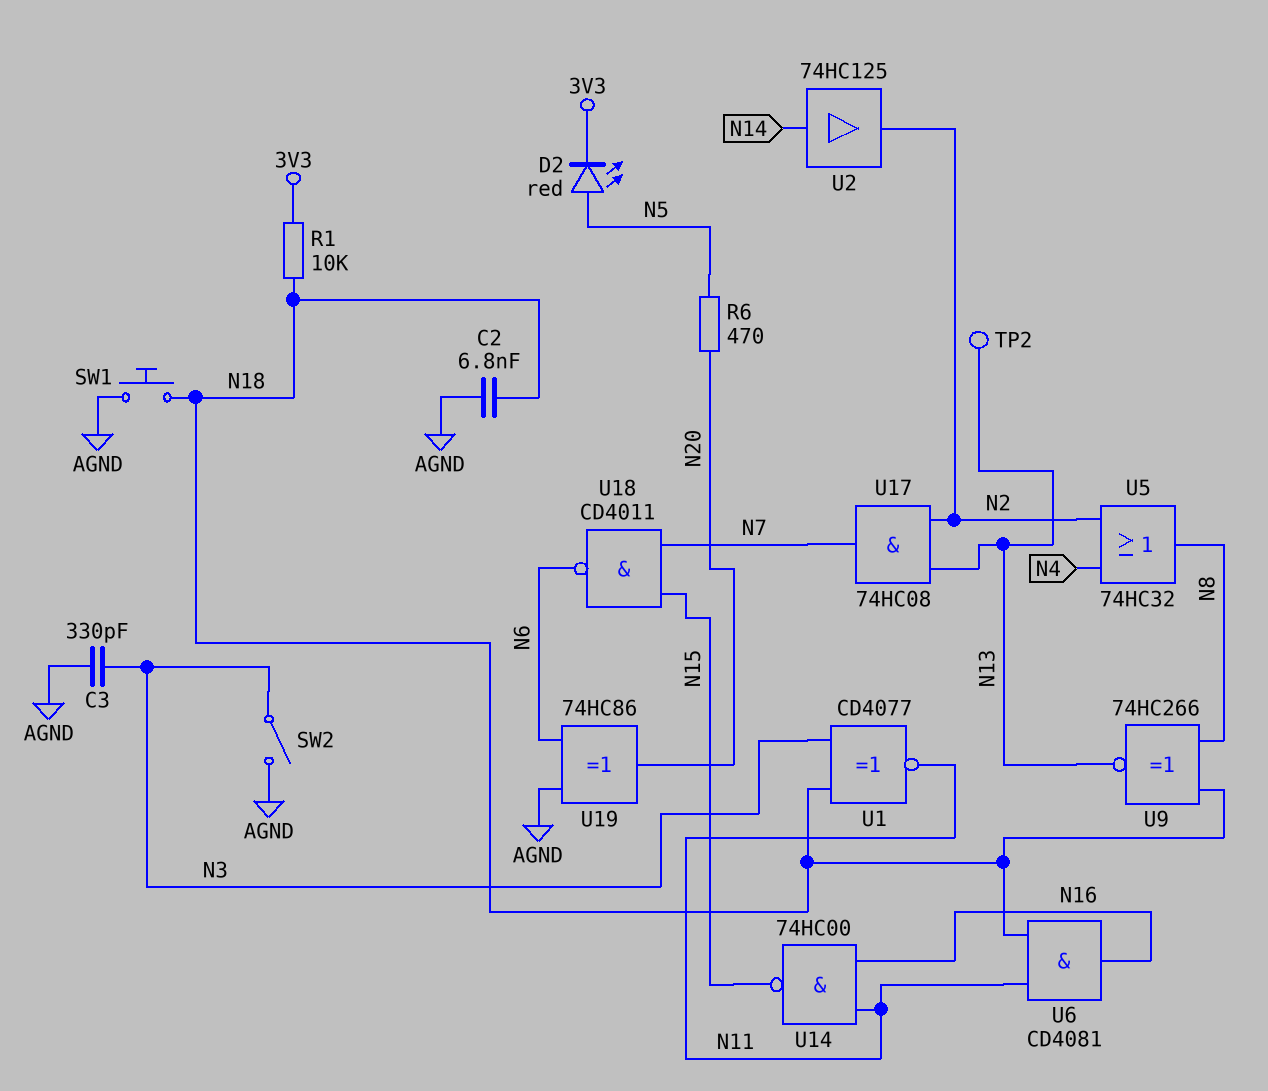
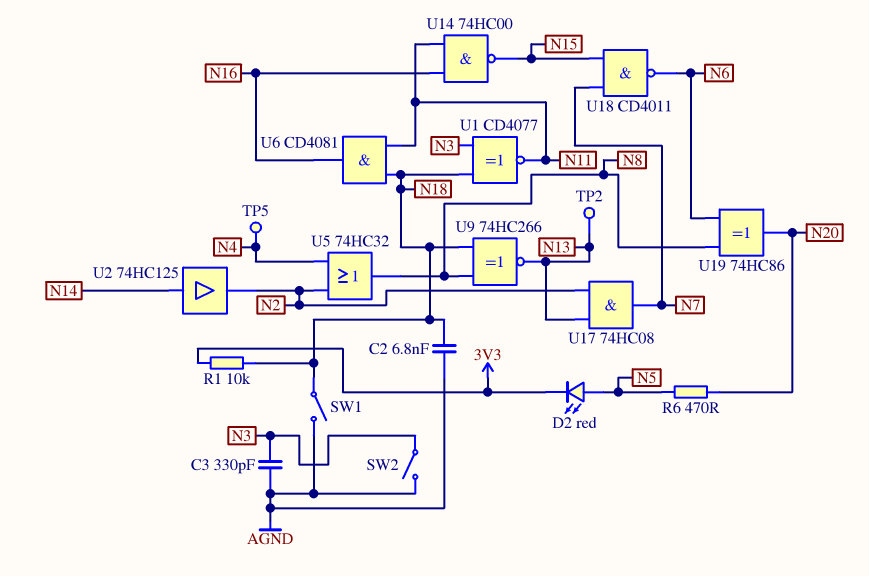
SW1: button (AGND, N18) -> switch (AGND, N18)
TP5: none -> test point (N4)
U19: XOR 74HC86 (in AGND, in N6, out N20) -> XOR 74HC86 (in N6, in N8, out N20)

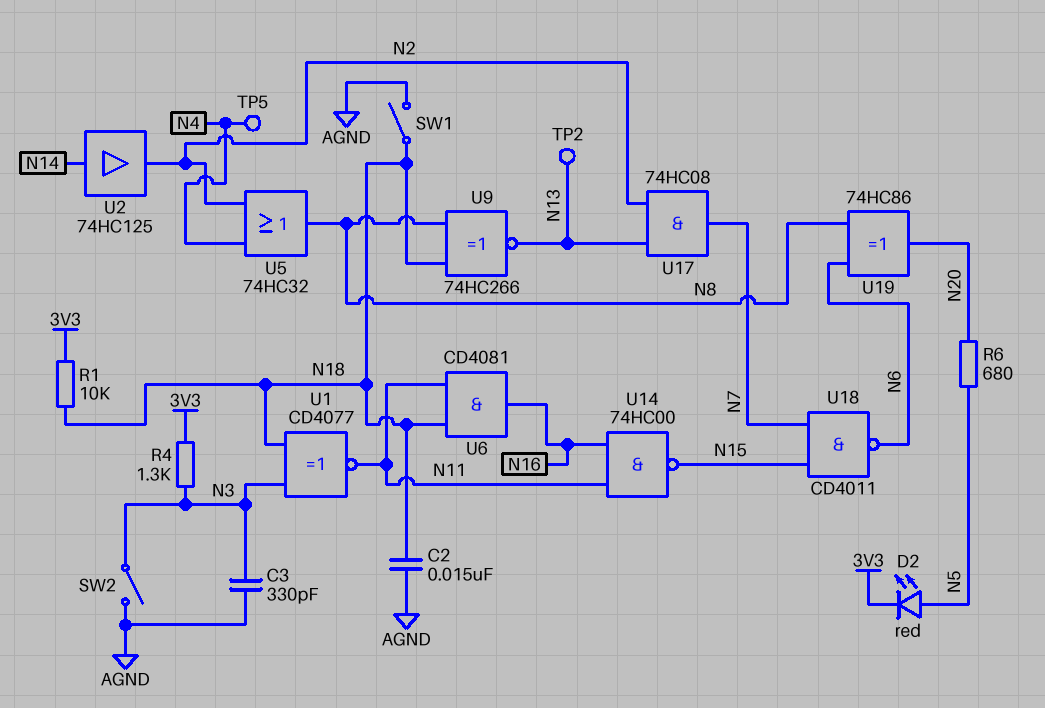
C2: 6.8nF (AGND, N18) -> 15nF (AGND, N18)
R4: none -> 1.3k (3V3, N3)
R6: 470 (N5, N20) -> 680 (N5, N20)

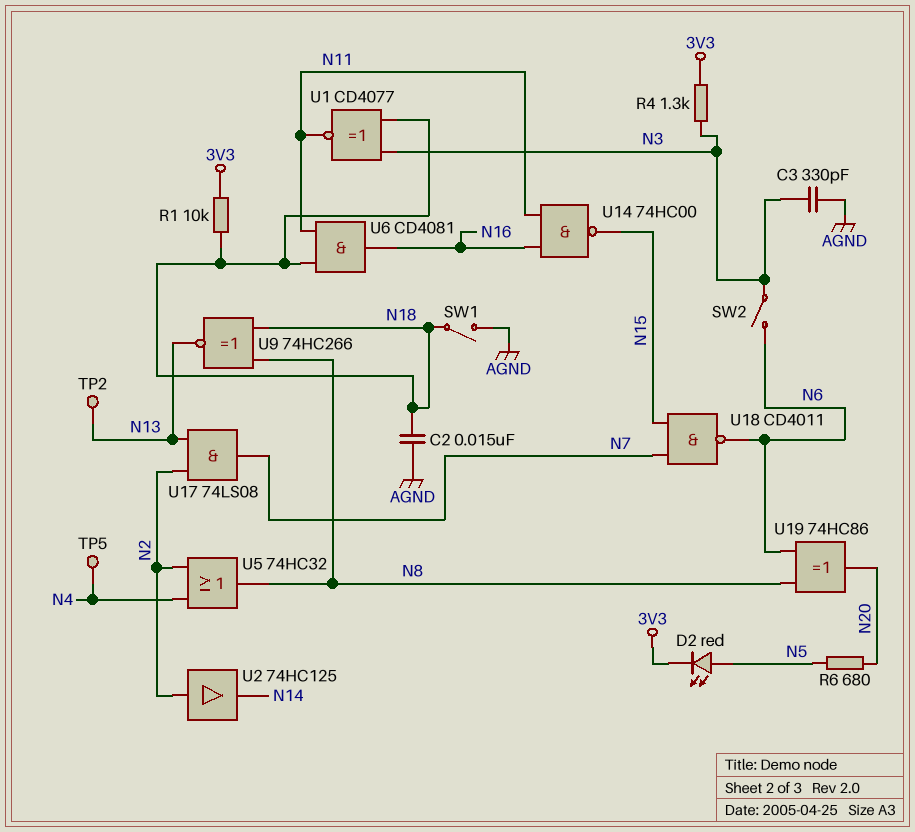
SW2: switch (AGND, N3) -> switch (N3, N6)
U2: buffer 74HC125 (in N14, out N2) -> buffer 74HC125 (in N2, out N14)
U17: AND 74HC08 (in N2, in N13, out N7) -> AND 74LS08 (in N2, in N13, out N7)

